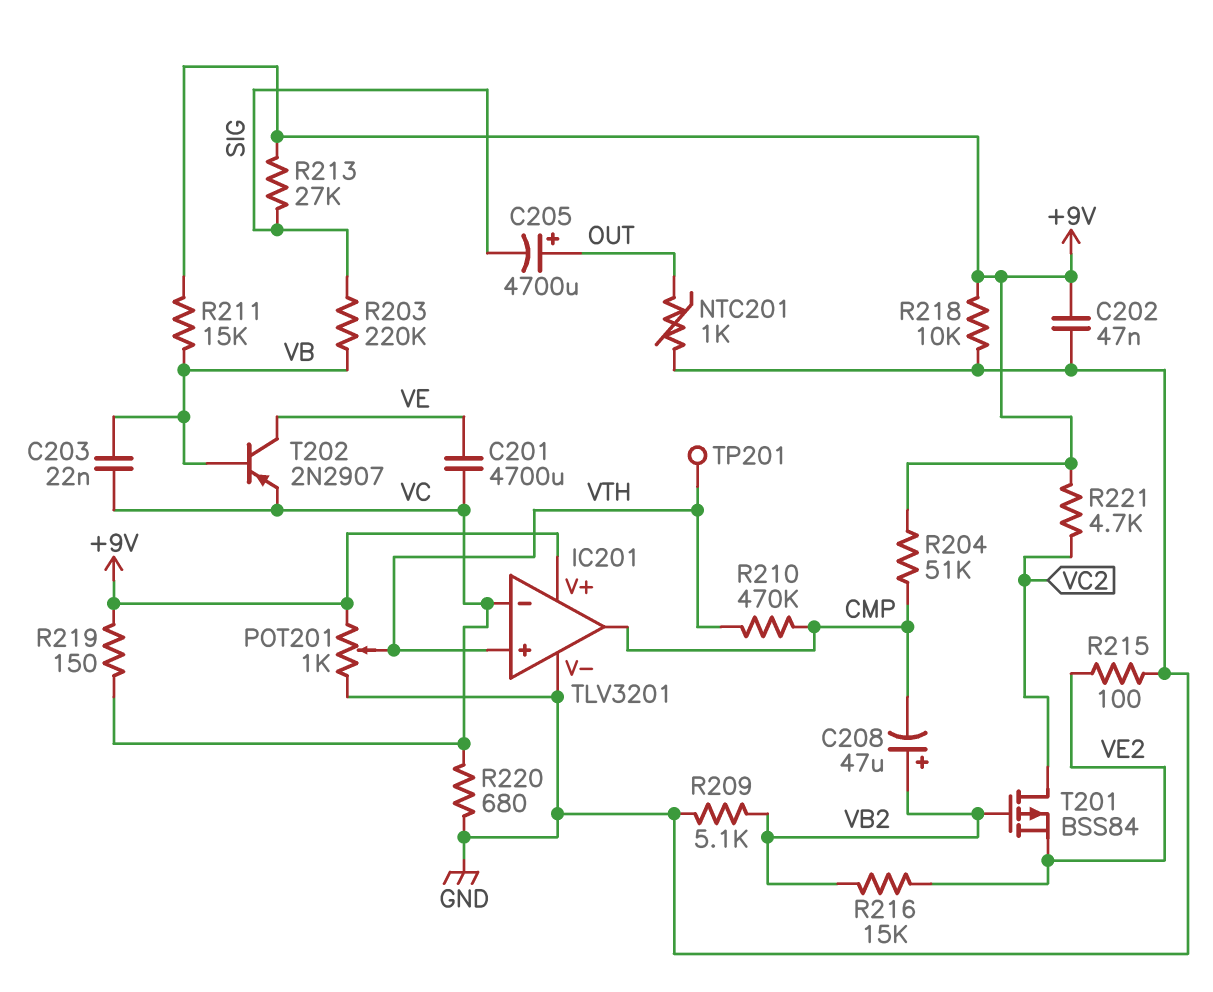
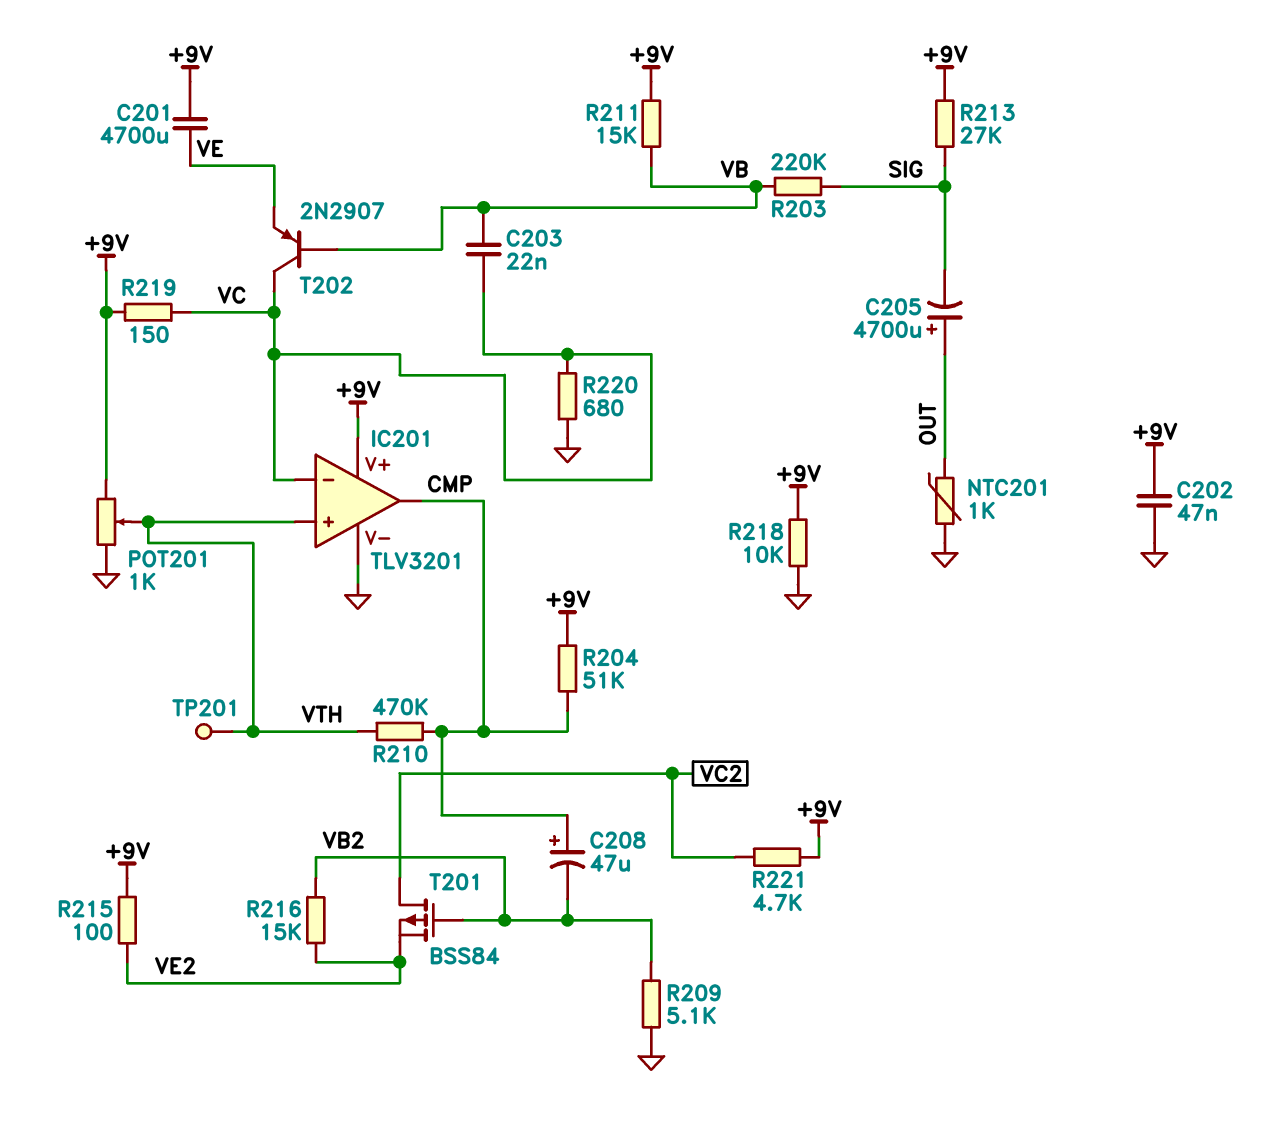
C201: 4700uF (VC, VE) -> 4700uF (+9V, VE)
C208: 47uF (plus VB2, minus CMP) -> 47uF (plus CMP, minus VB2)
R215: 100 (GND, VE2) -> 100 (+9V, VE2)
T202: PNP 2N2907 (B VB, C VE, E VC) -> PNP 2N2907 (B VB, C VC, E VE)

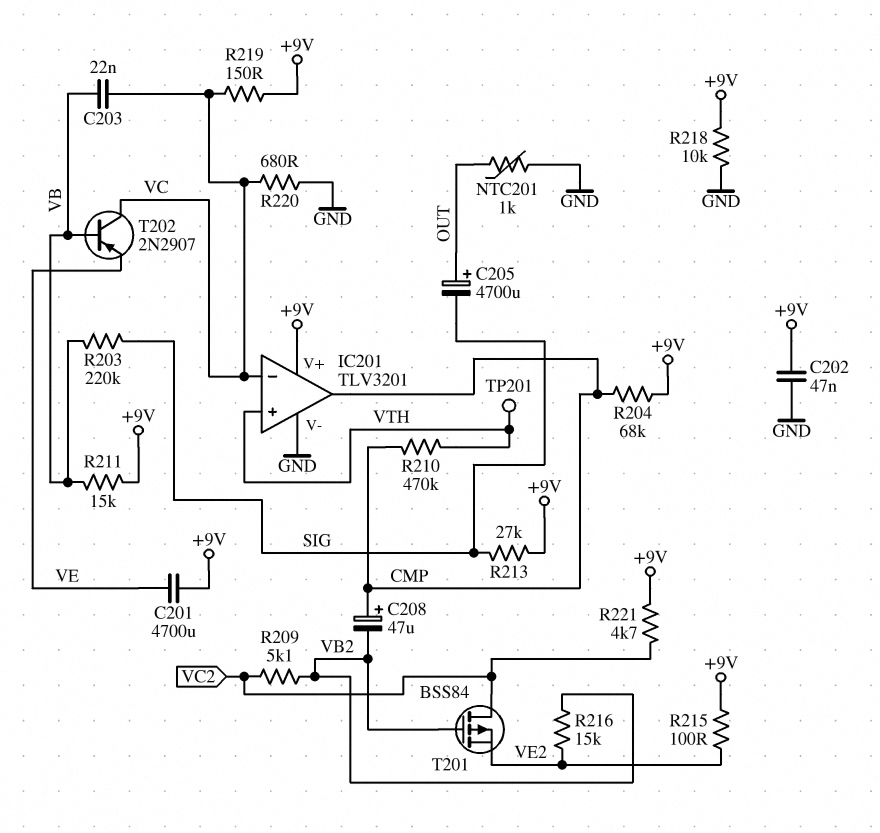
POT201: 1k (+9V, GND, wiper VTH) -> none
R204: 51k (+9V, CMP) -> 68k (+9V, CMP)
R209: 5.1k (GND, VB2) -> 5.1k (VB2, VC2)

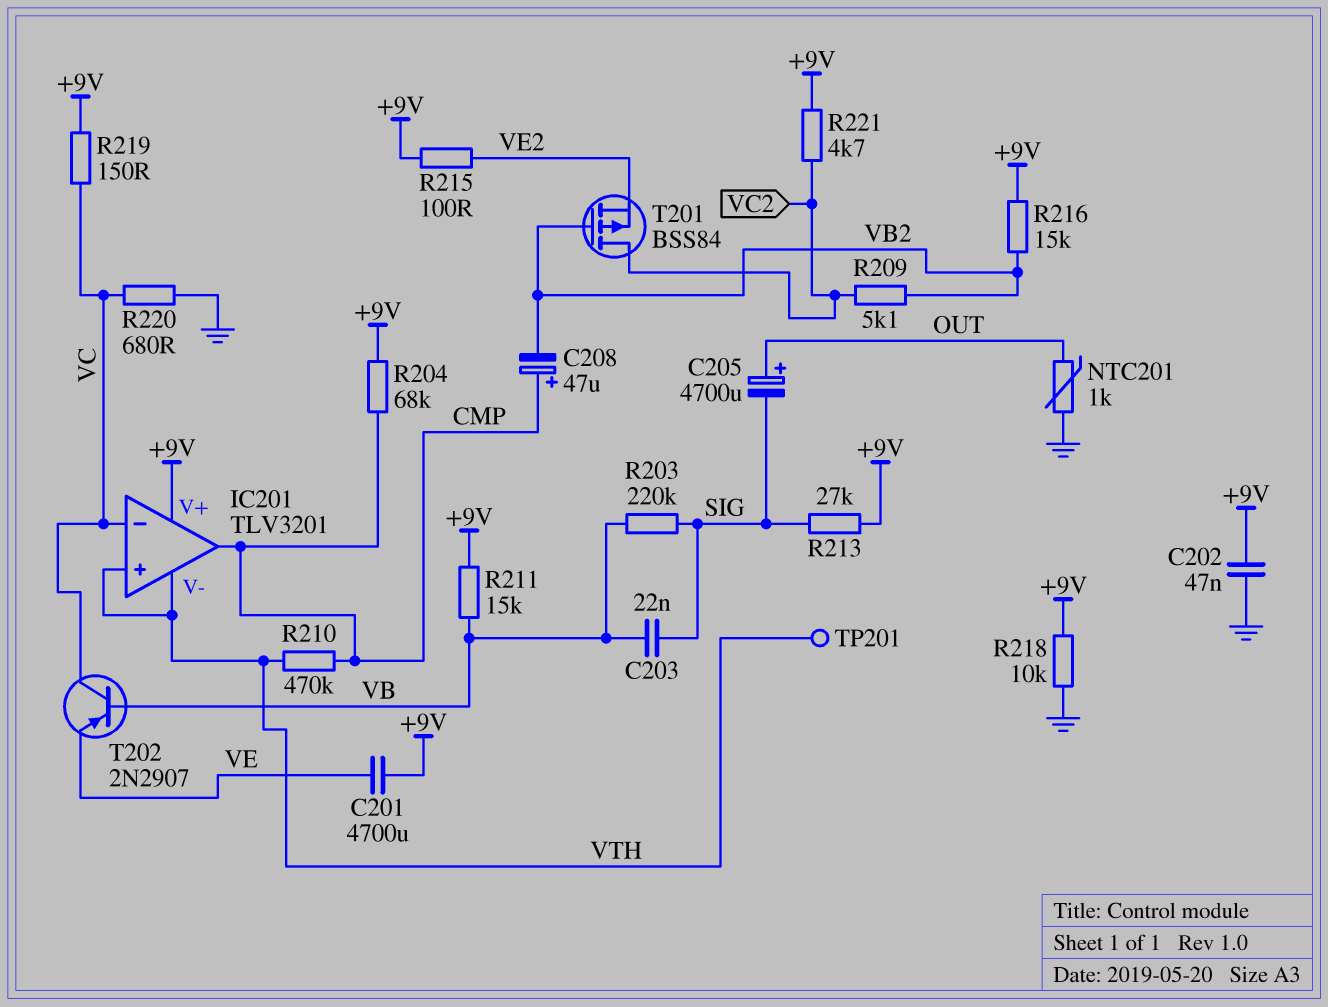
C203: 22nF (VB, VC) -> 22nF (SIG, VB)
IC201 pin V-: GND -> VTH
R216: 15k (VB2, VE2) -> 15k (+9V, VB2)

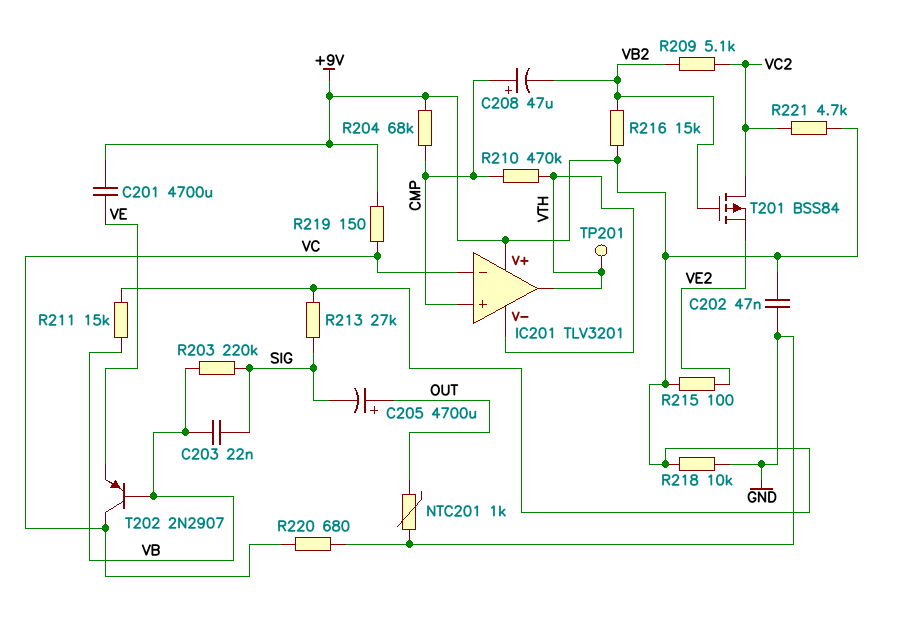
IC201 pin in+: VTH -> CMP
IC201 pin out: CMP -> VTH

